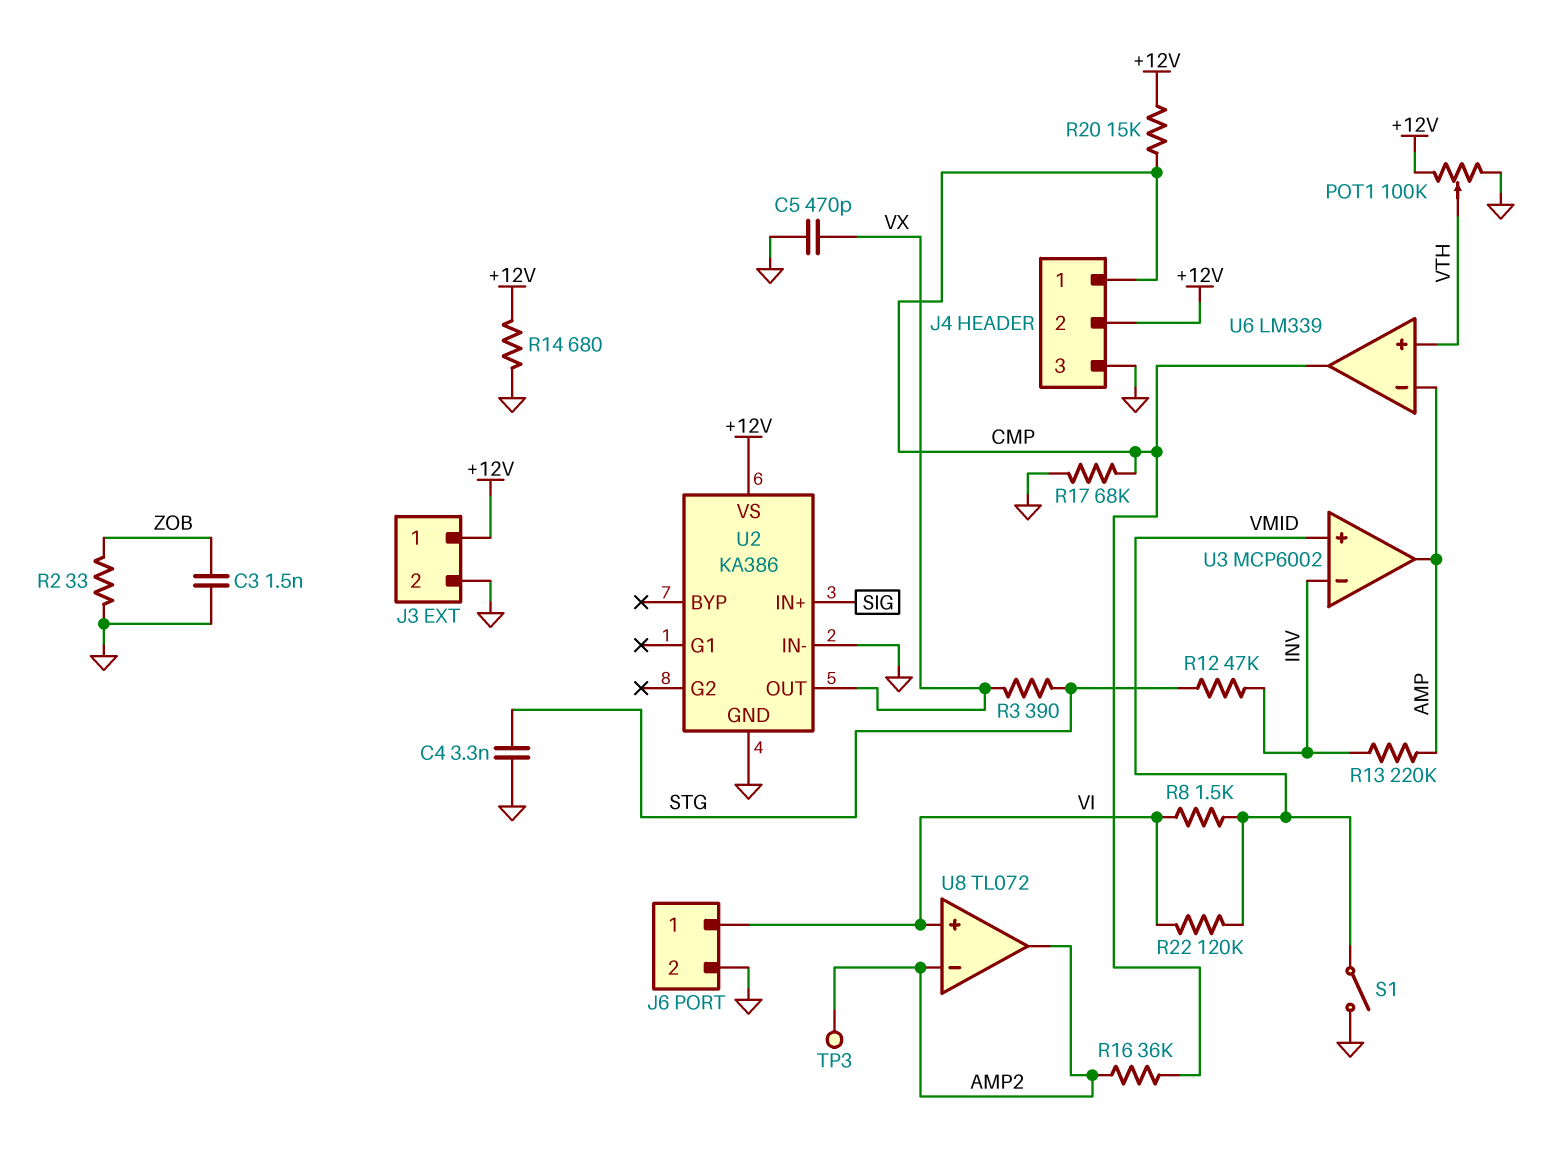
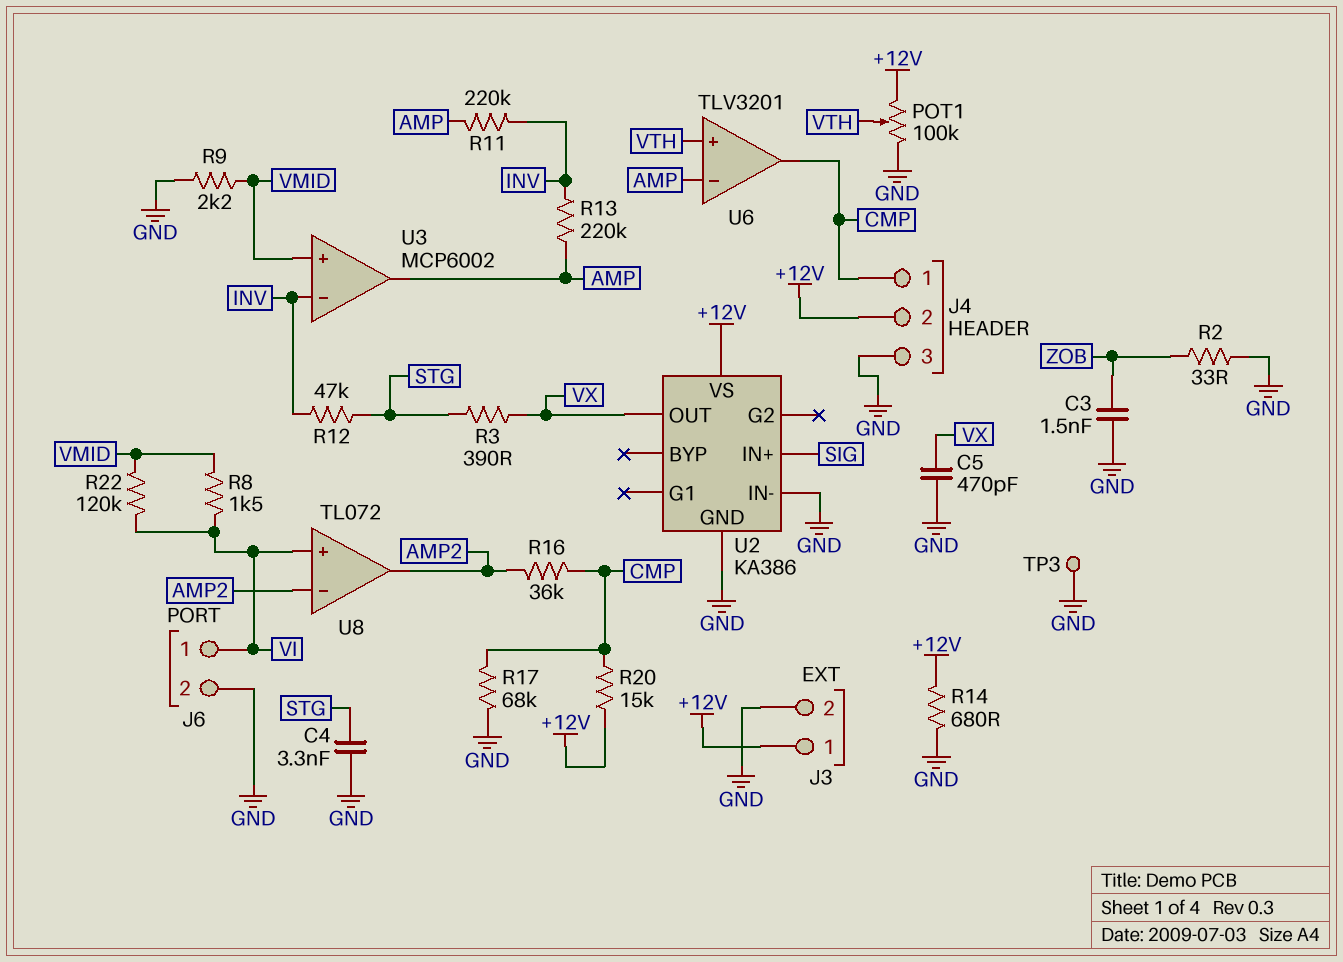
R9: none -> 2.2k (GND, VMID)
R11: none -> 220k (AMP, INV)
S1: switch (GND, VMID) -> none
TP3: test point (AMP2) -> test point (GND)
U6: LM339 -> TLV3201

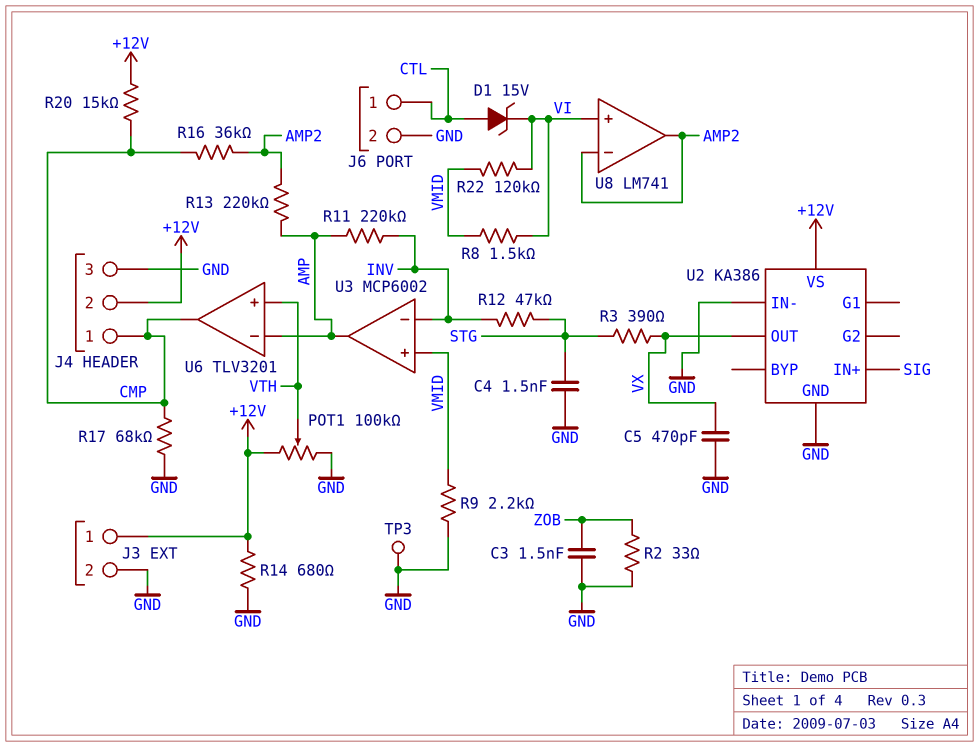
C4: 3.3nF (GND, STG) -> 1.5nF (GND, STG)
D1: none -> zener 15V (A CTL, K VI)
J6 pin 1: VI -> CTL
R13: 220k (AMP, INV) -> 220k (AMP, AMP2)
U8: TL072 -> LM741

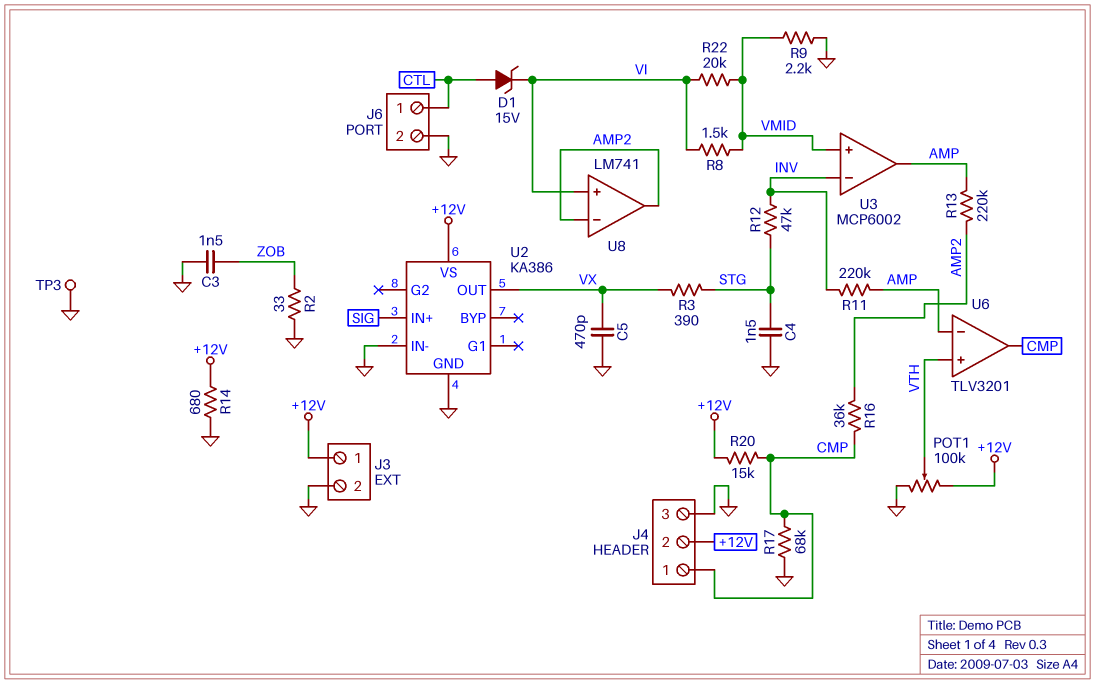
R22: 120k (VI, VMID) -> 20k (VI, VMID)

